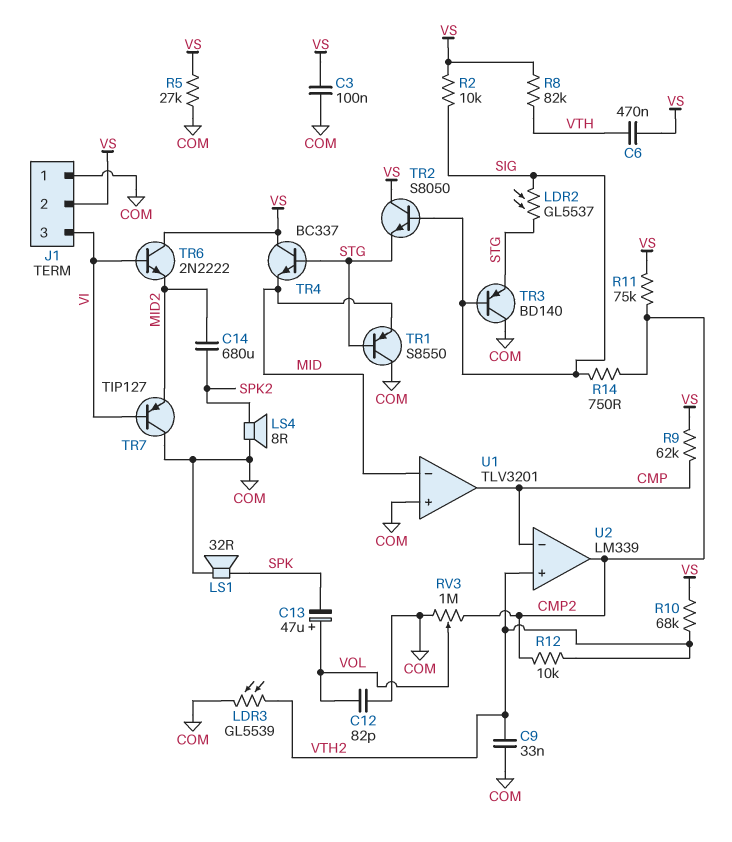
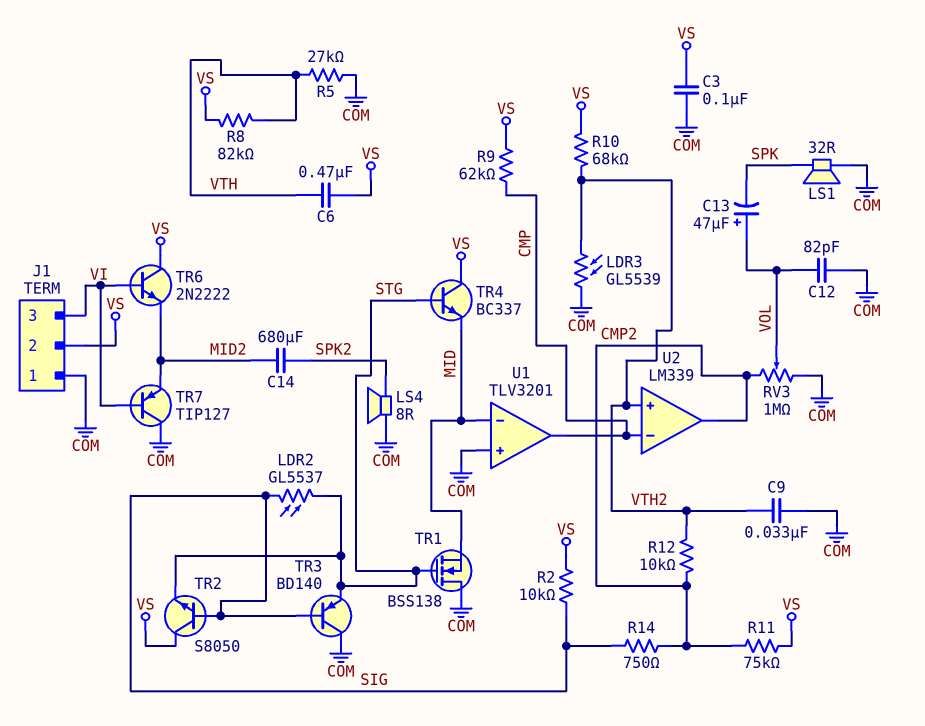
R5: 27k (COM, VS) -> 27k (COM, VTH)
TR1: PNP S8550 (B STG, C COM, E MID) -> NMOS BSS138 (G STG, D COM, S MID)

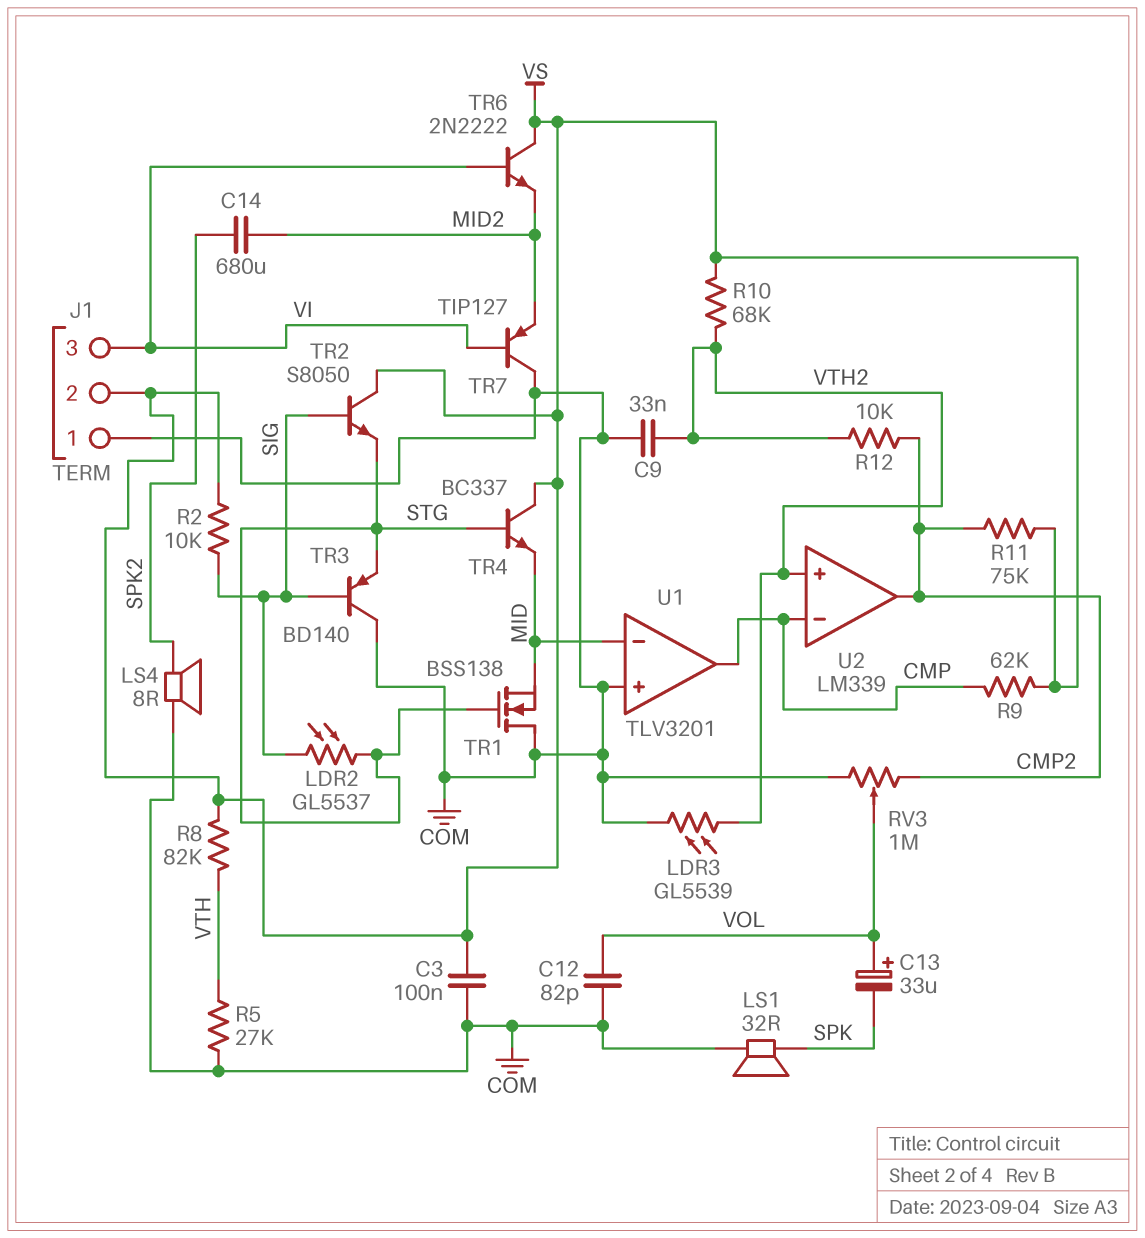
C6: 470nF (VS, VTH) -> none
C13: 47uF (plus VOL, minus SPK) -> 33uF (plus VOL, minus SPK)
R14: 750 (CMP2, SIG) -> none

